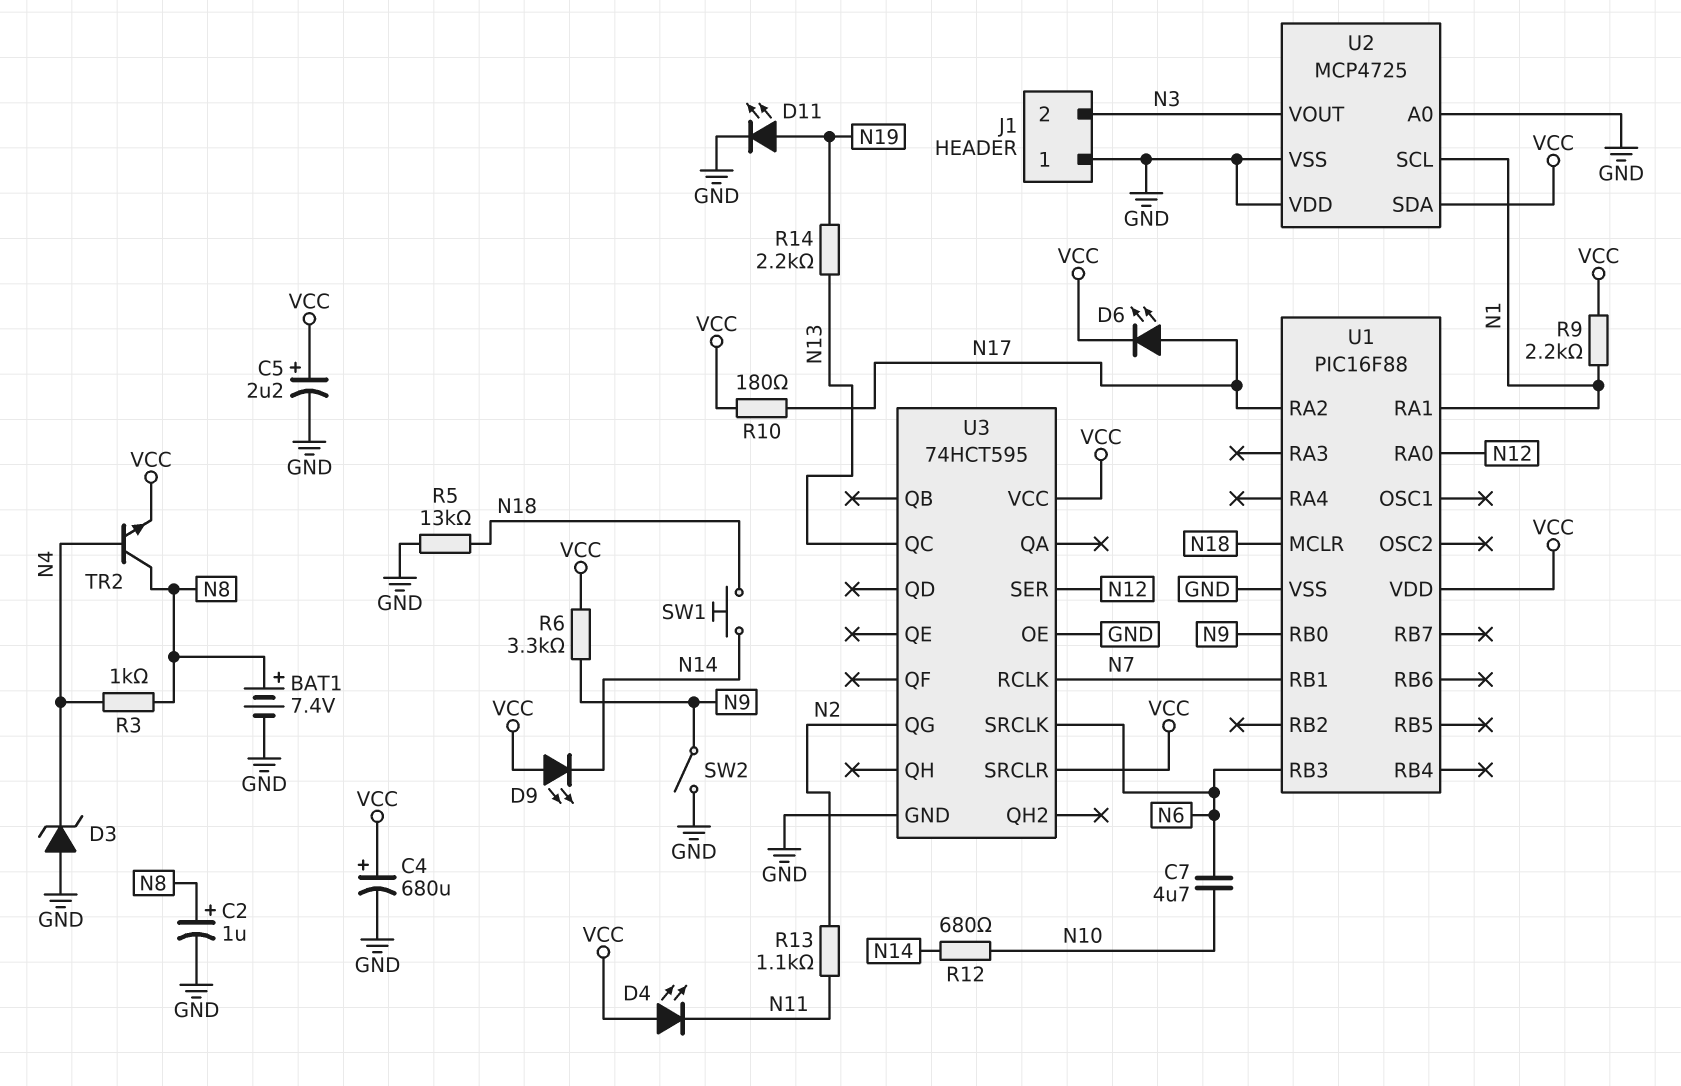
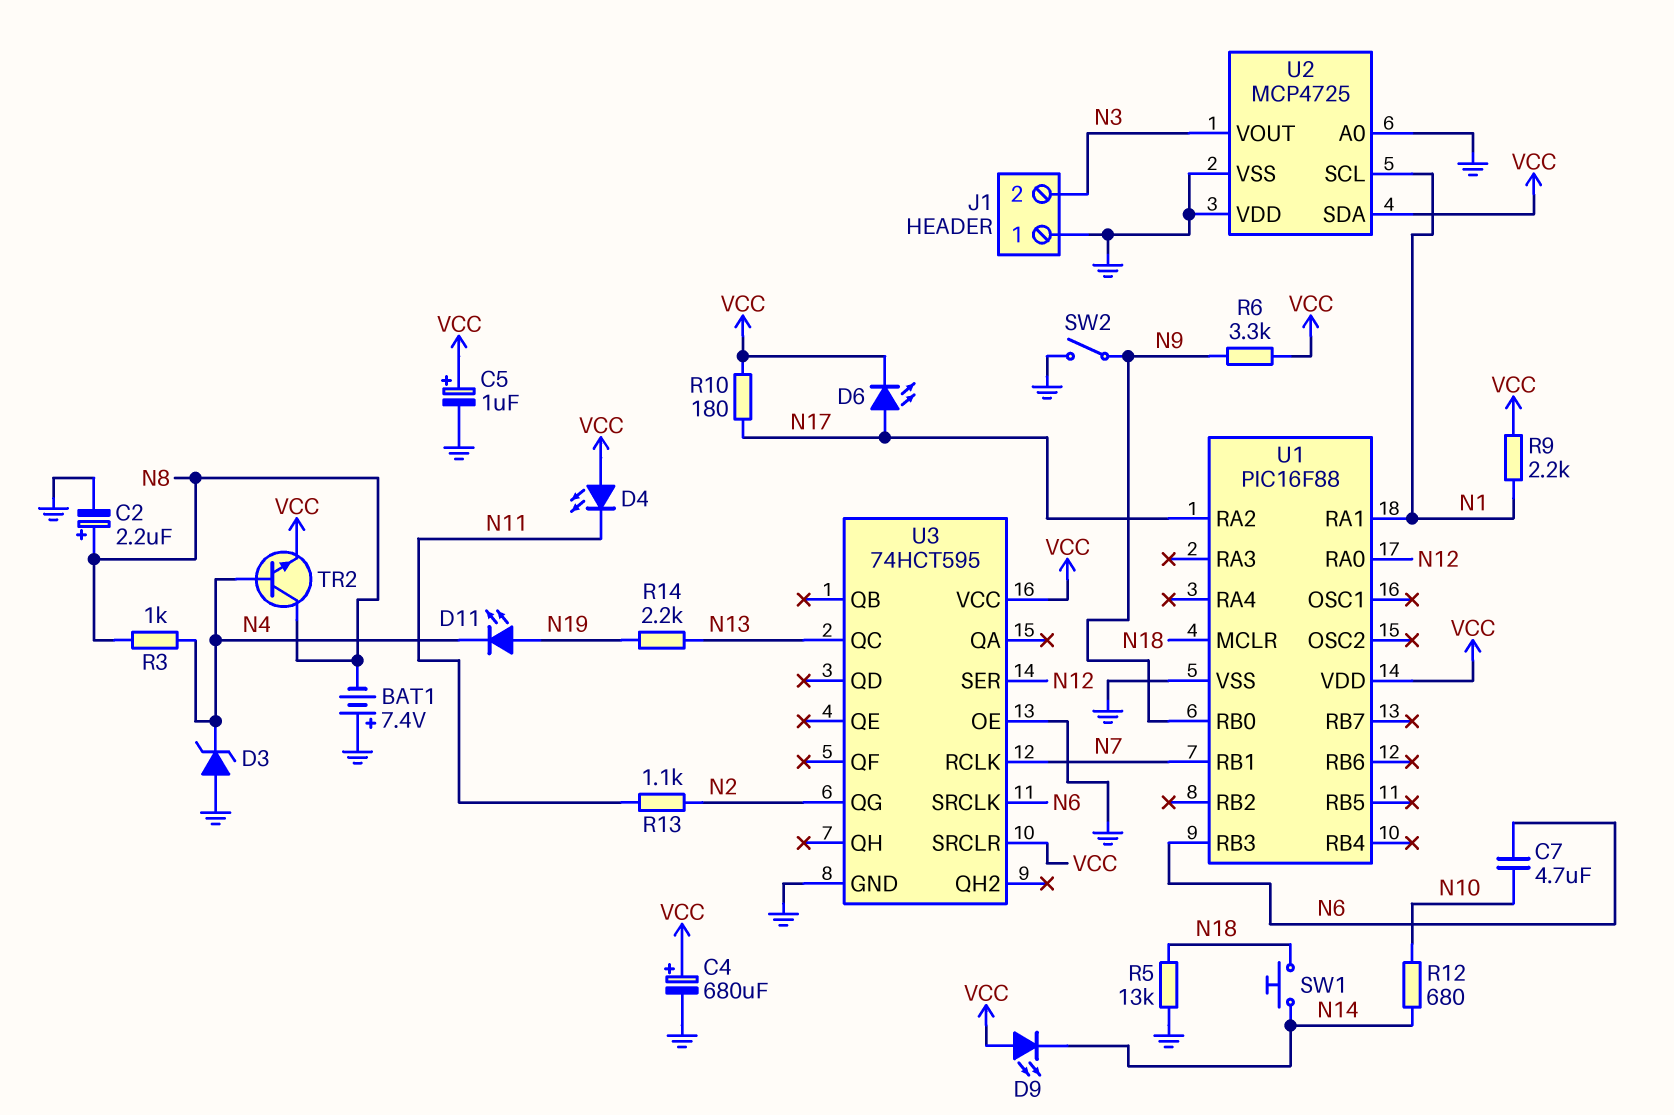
BAT1: 7.4V (plus N8, minus GND) -> 7.4V (plus GND, minus N8)
C2: 1uF (plus N8, minus GND) -> 2.2uF (plus N8, minus GND)
C5: 2.2uF (plus VCC, minus GND) -> 1uF (plus VCC, minus GND)
D11: LED (A N19, K GND) -> LED (A N19, K N4)

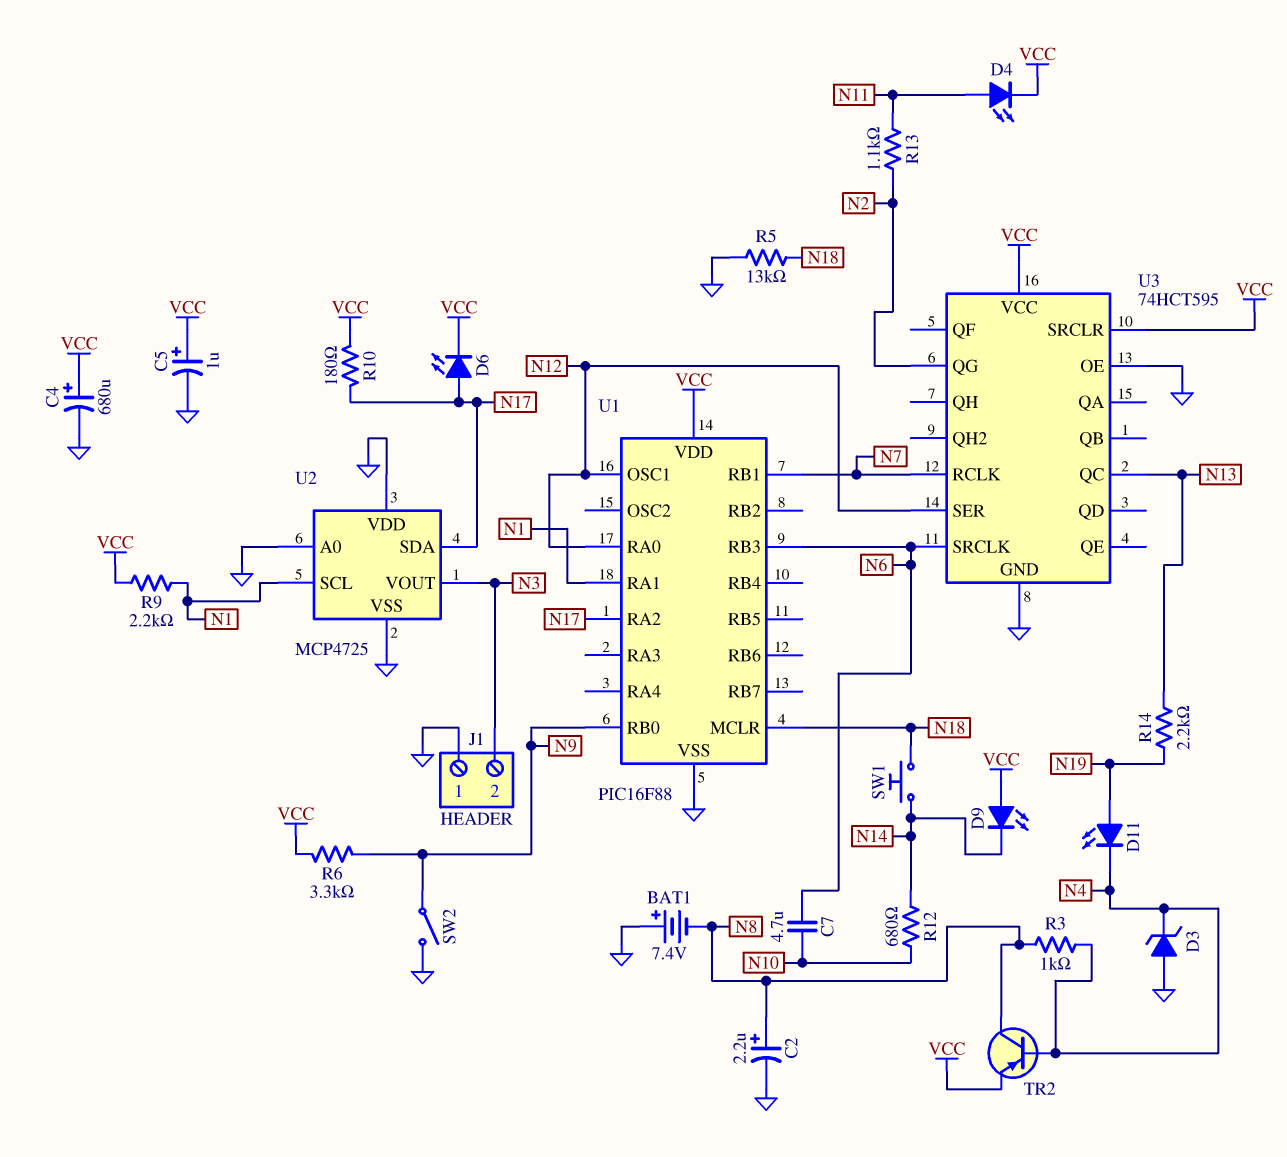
D4: LED (A VCC, K N11) -> LED (A N11, K VCC)
TR2: NPN (B N4, C N8, E VCC) -> PNP (B N4, C N8, E VCC)
U1 pin OSC1: none -> N12
U2 pin SDA: VCC -> N17

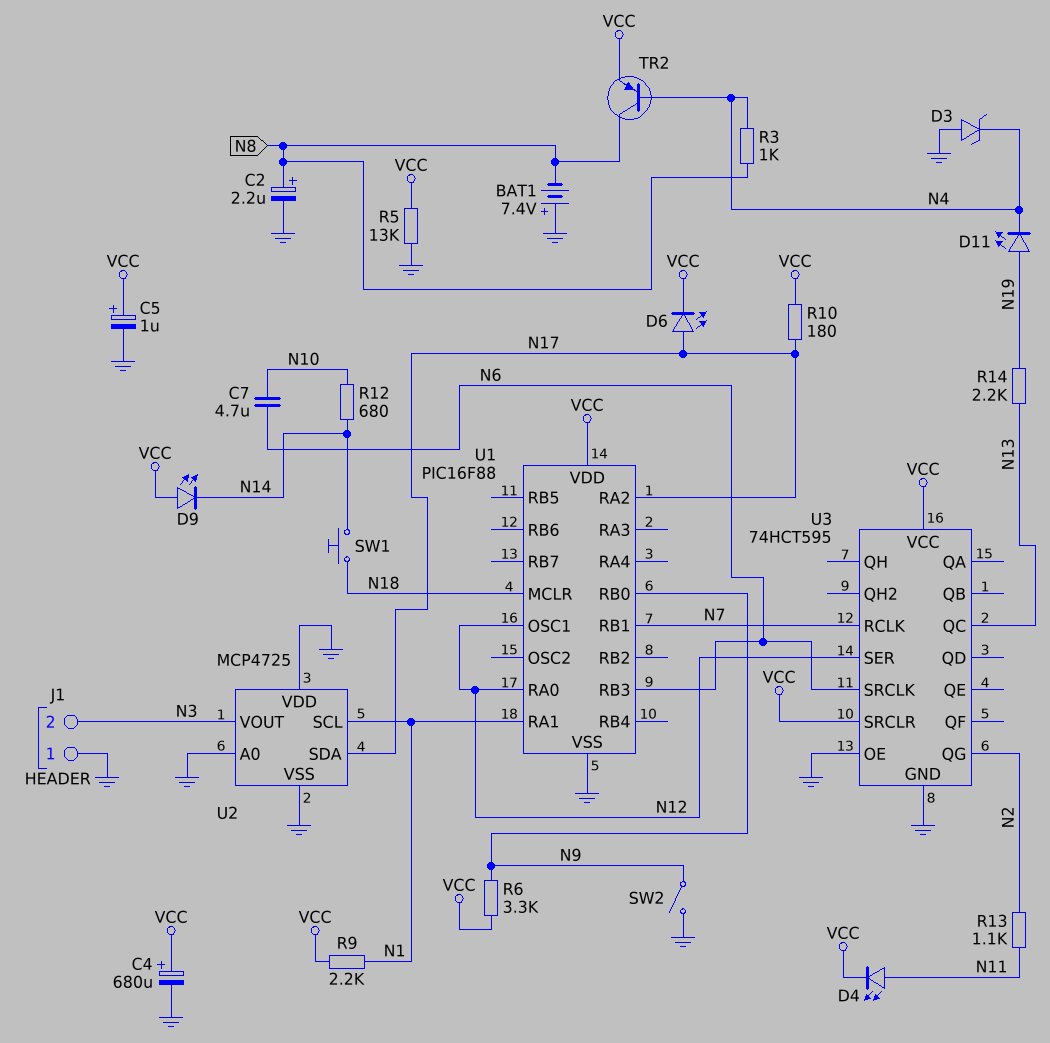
R5: 13k (GND, N18) -> 13k (GND, VCC)

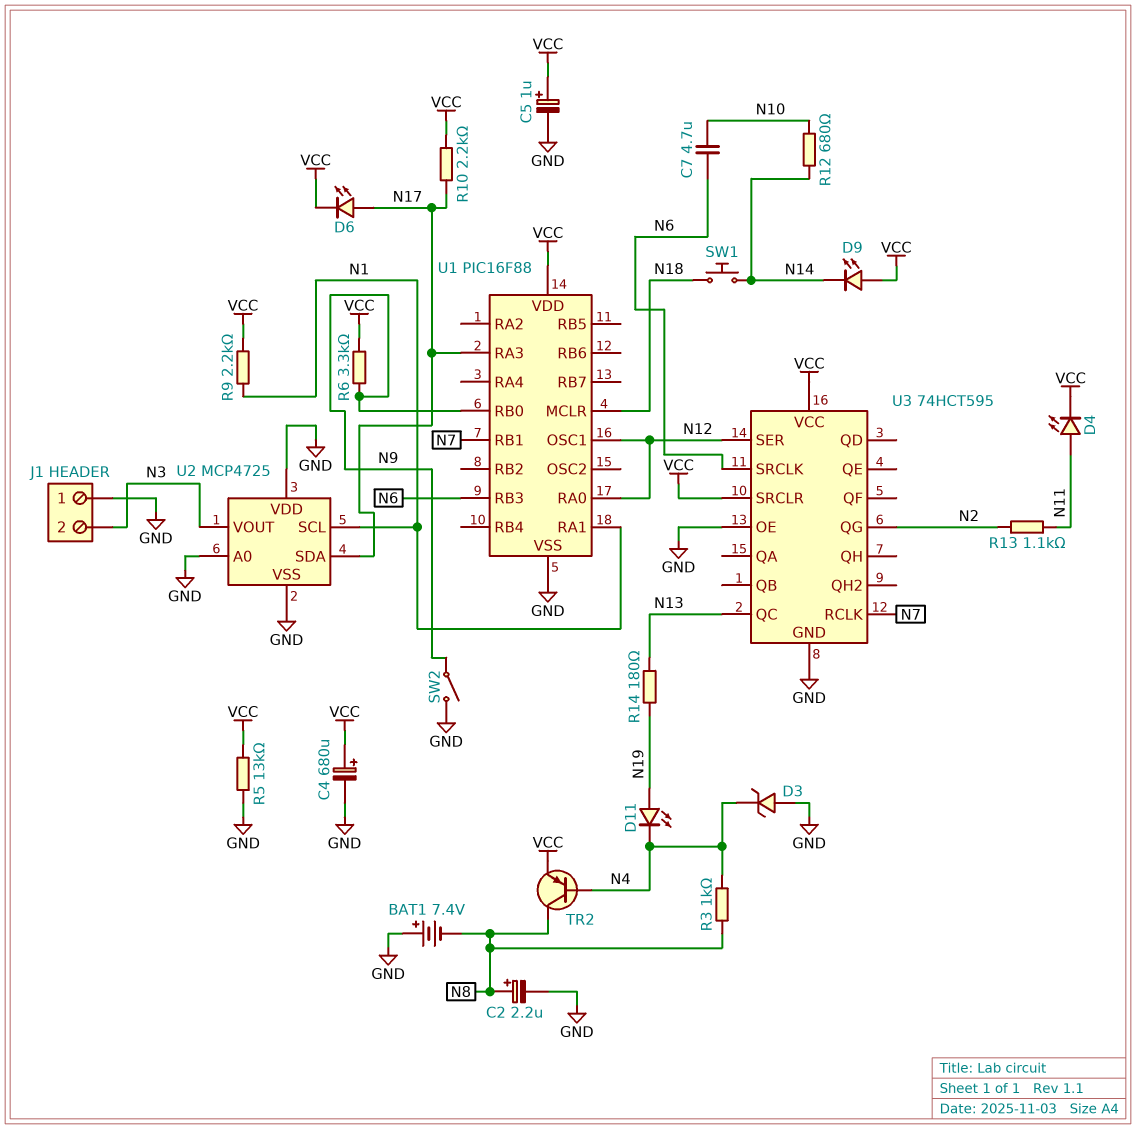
R10: 180 (N17, VCC) -> 2.2k (N17, VCC)
R14: 2.2k (N13, N19) -> 180 (N13, N19)
U1 pin RA2: N17 -> none
U1 pin RA3: none -> N17

